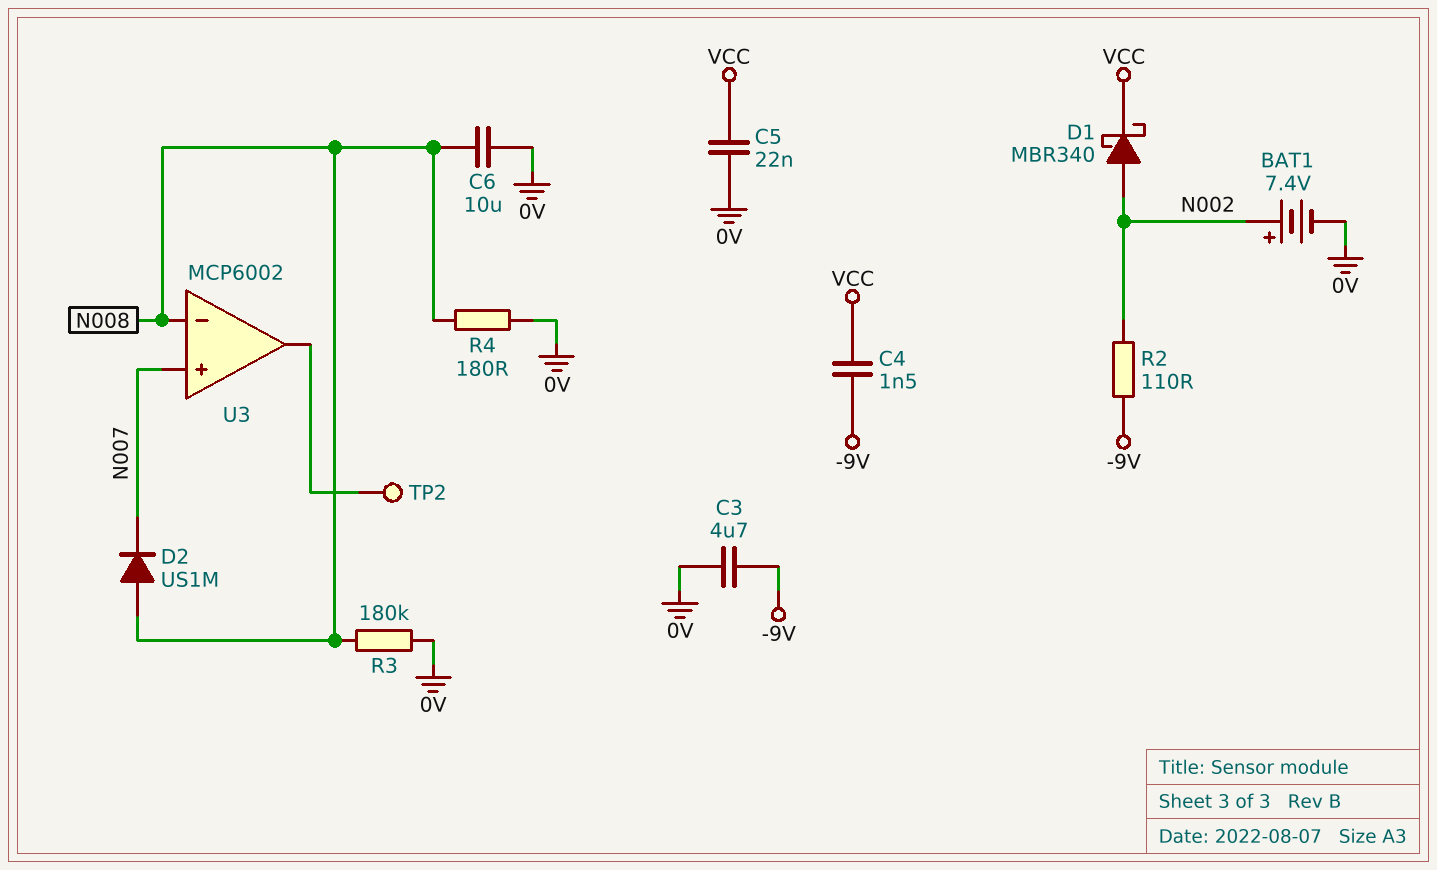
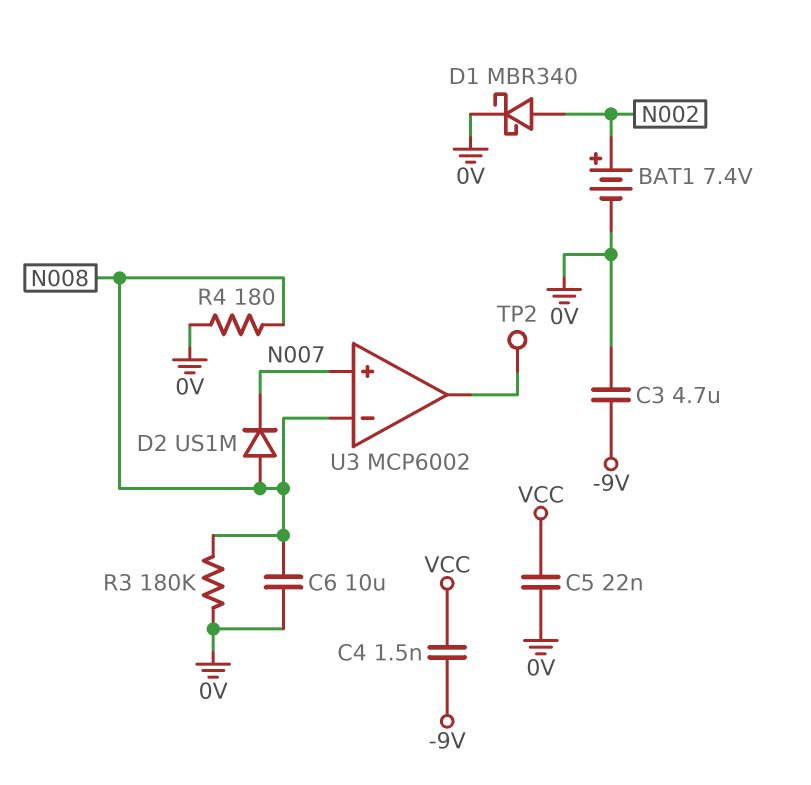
D1: schottky MBR340 (A N002, K VCC) -> schottky MBR340 (A N002, K 0V)
R2: 110 (-9V, N002) -> none

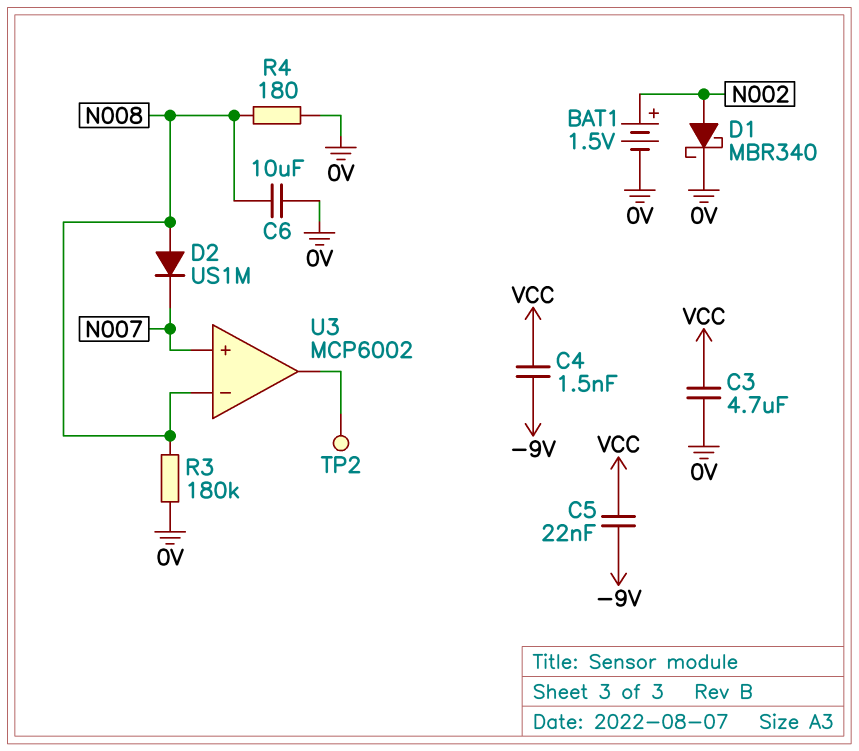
BAT1: 7.4V (plus N002, minus 0V) -> 1.5V (plus N002, minus 0V)
C3: 4.7uF (-9V, 0V) -> 4.7uF (0V, VCC)
C5: 22nF (0V, VCC) -> 22nF (-9V, VCC)

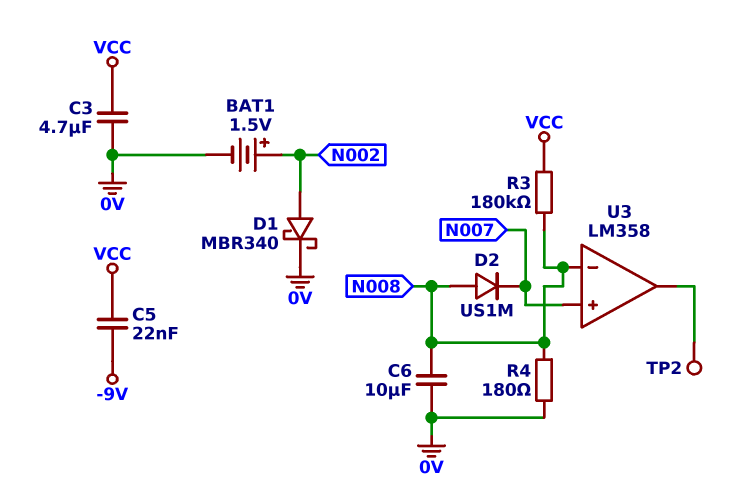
C4: 1.5nF (-9V, VCC) -> none
R3: 180k (0V, N008) -> 180k (N008, VCC)
U3: MCP6002 -> LM358

